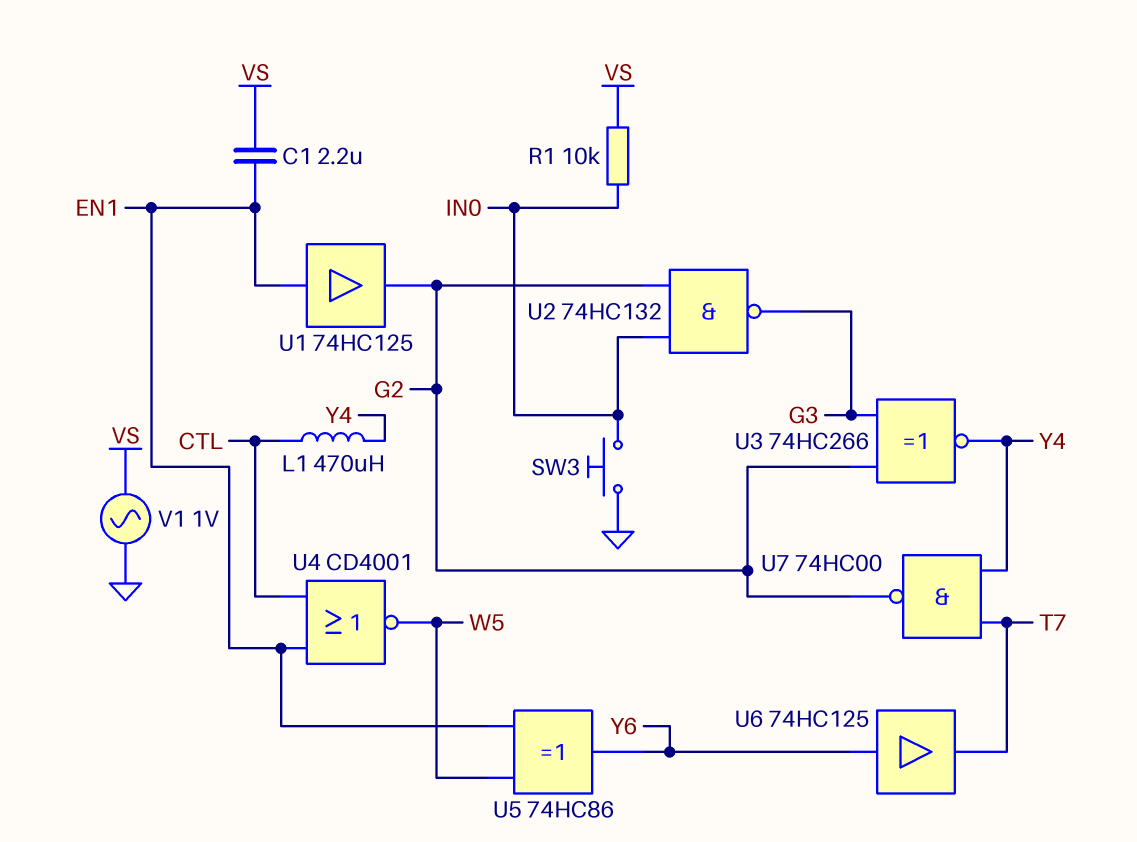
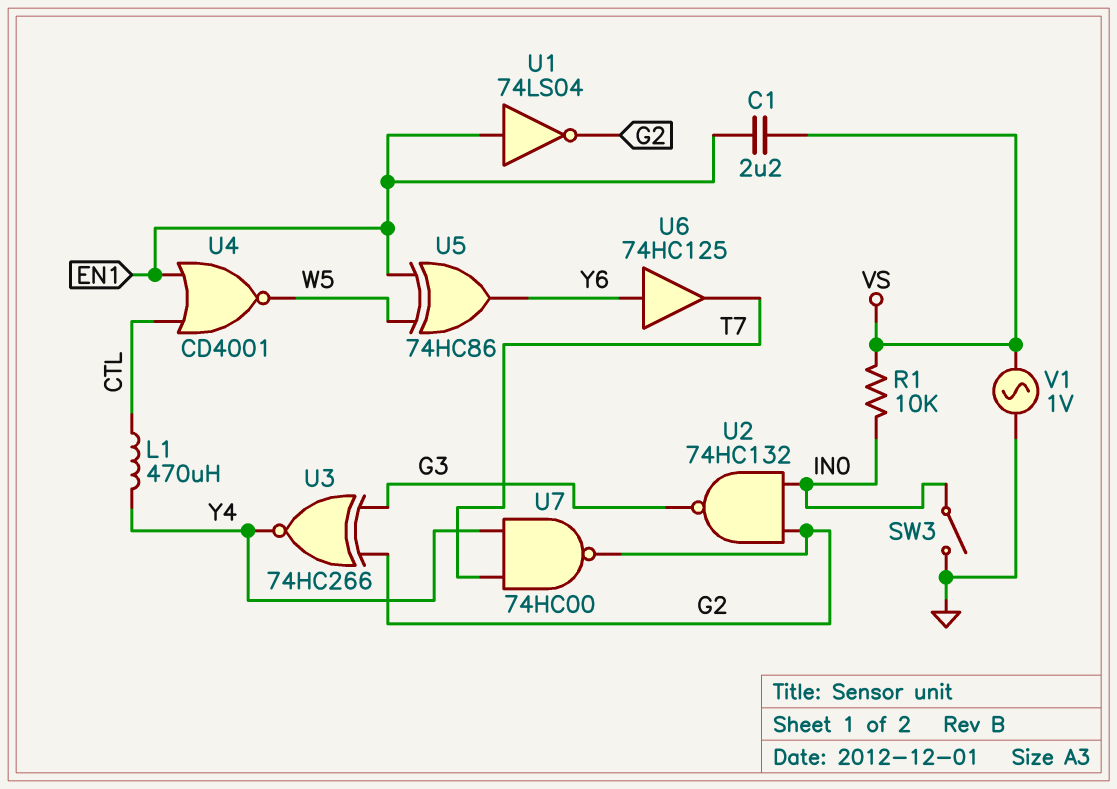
SW3: button (GND, IN0) -> switch (GND, IN0)
U1: buffer 74HC125 (in EN1, out G2) -> NOT 74LS04 (in EN1, out G2)

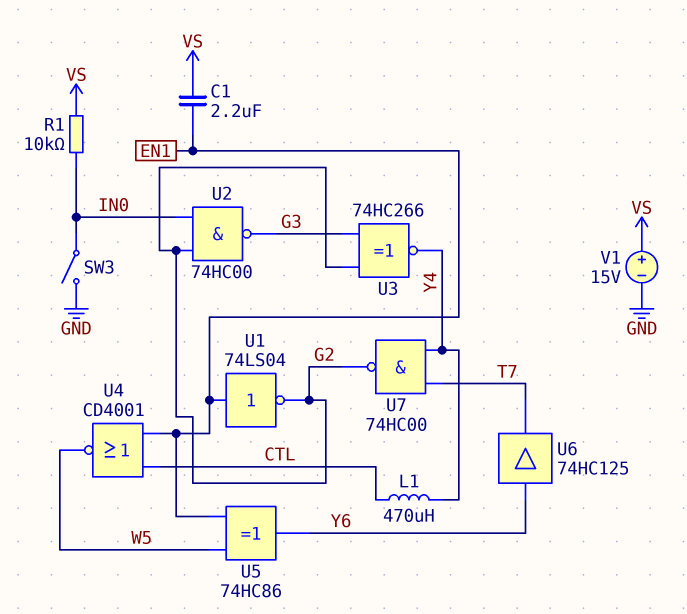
U2: NAND 74HC132 (in G2, in IN0, out G3) -> NAND 74HC00 (in G2, in IN0, out G3)
V1: AC 1V (GND, VS) -> 15V (plus VS, minus GND)

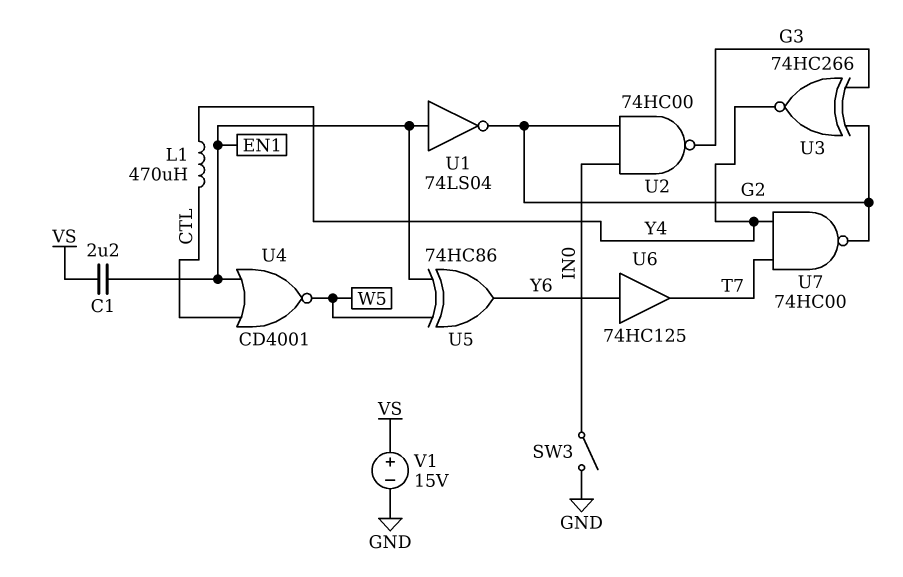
R1: 10k (IN0, VS) -> none

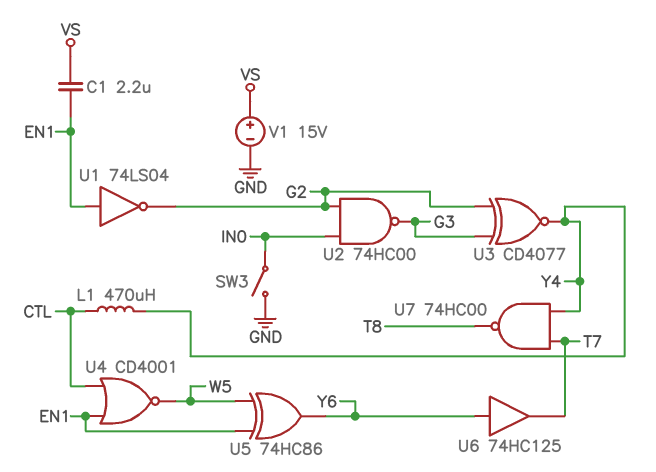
U3: XNOR 74HC266 (in G2, in G3, out Y4) -> XNOR CD4077 (in G2, in G3, out Y4)
U7: NAND 74HC00 (in T7, in Y4, out G2) -> NAND 74HC00 (in T7, in Y4, out T8)

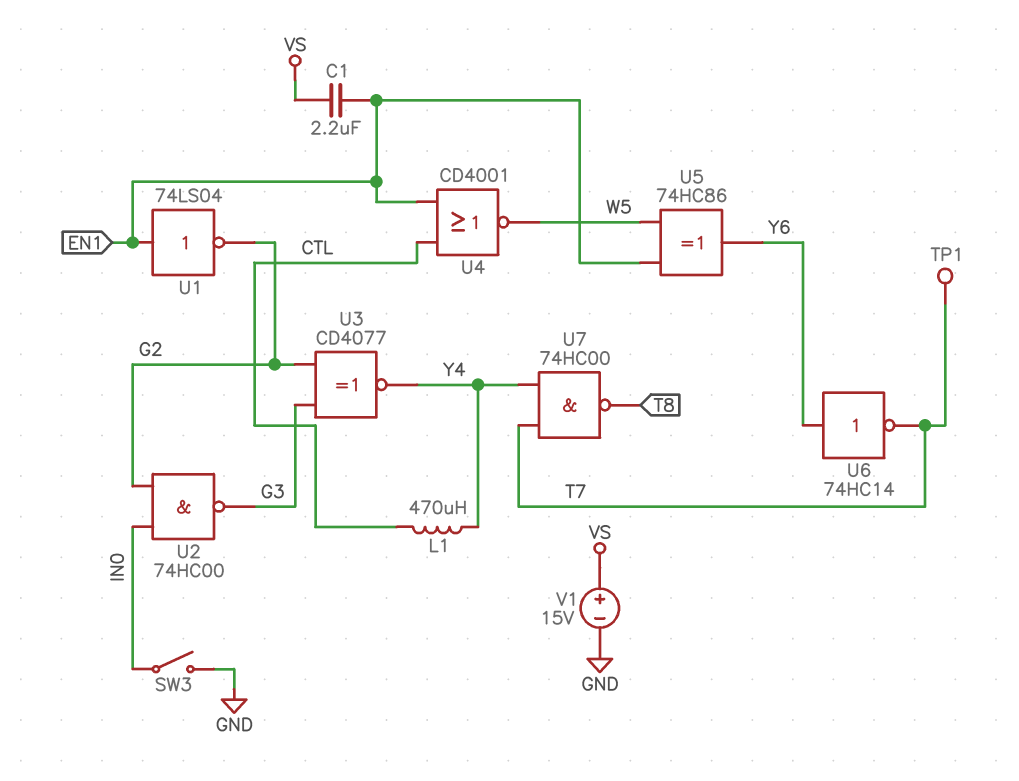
TP1: none -> test point (T7)
U6: buffer 74HC125 (in Y6, out T7) -> NOT 74HC14 (in Y6, out T7)

